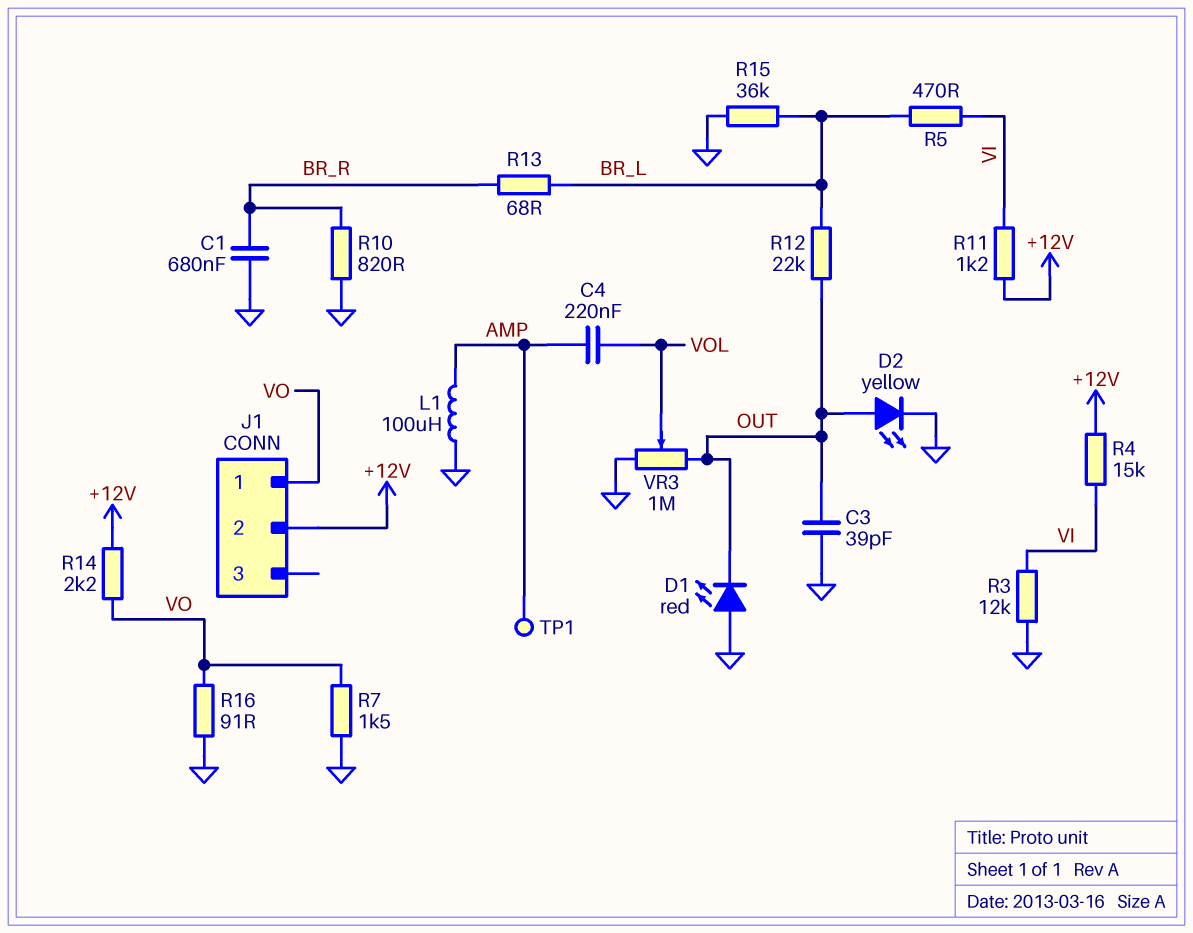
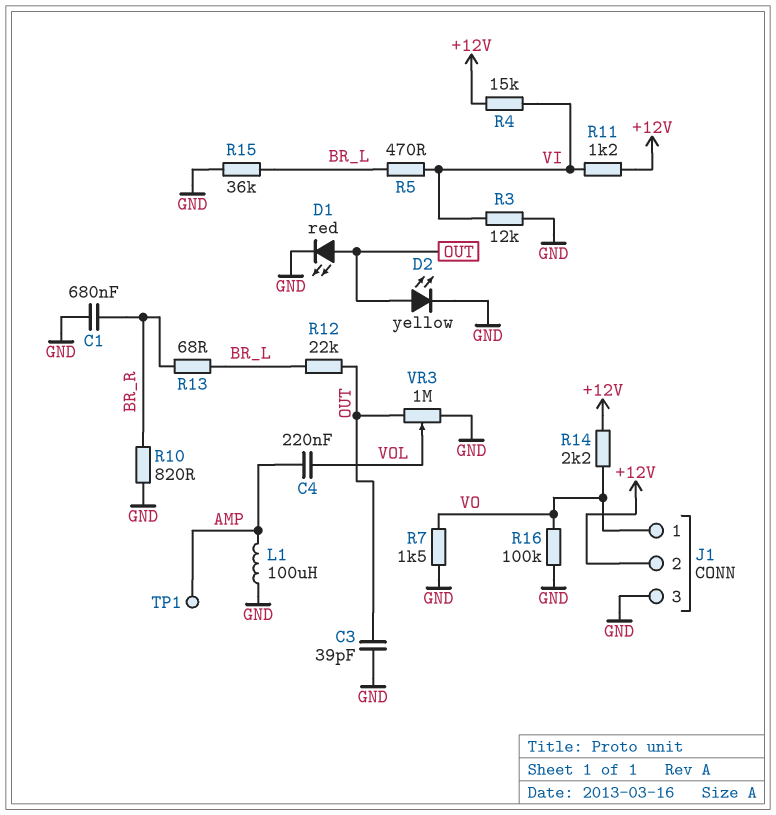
D1: LED red (A GND, K OUT) -> LED red (A OUT, K GND)
J1 pin 3: none -> GND
R16: 91 (GND, VO) -> 100k (GND, VO)

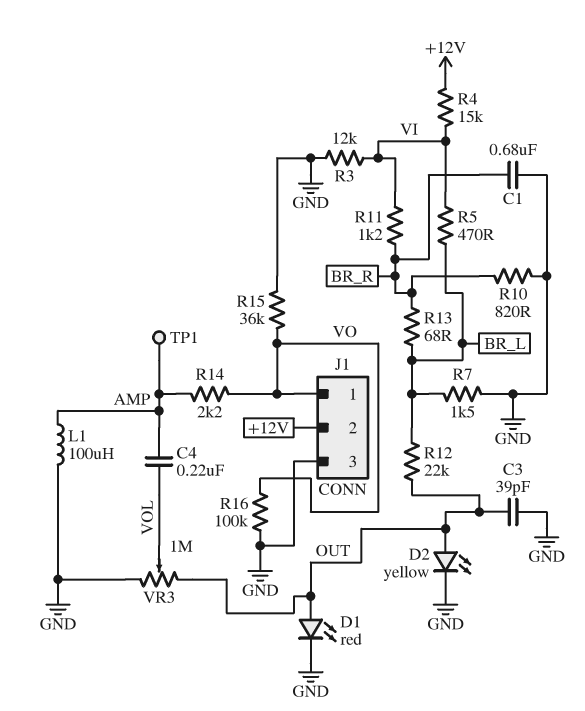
R7: 1.5k (GND, VO) -> 1.5k (BR_L, GND)
R11: 1.2k (+12V, VI) -> 1.2k (BR_R, VI)
R14: 2.2k (+12V, VO) -> 2.2k (AMP, VO)
R15: 36k (BR_L, GND) -> 36k (GND, VO)

